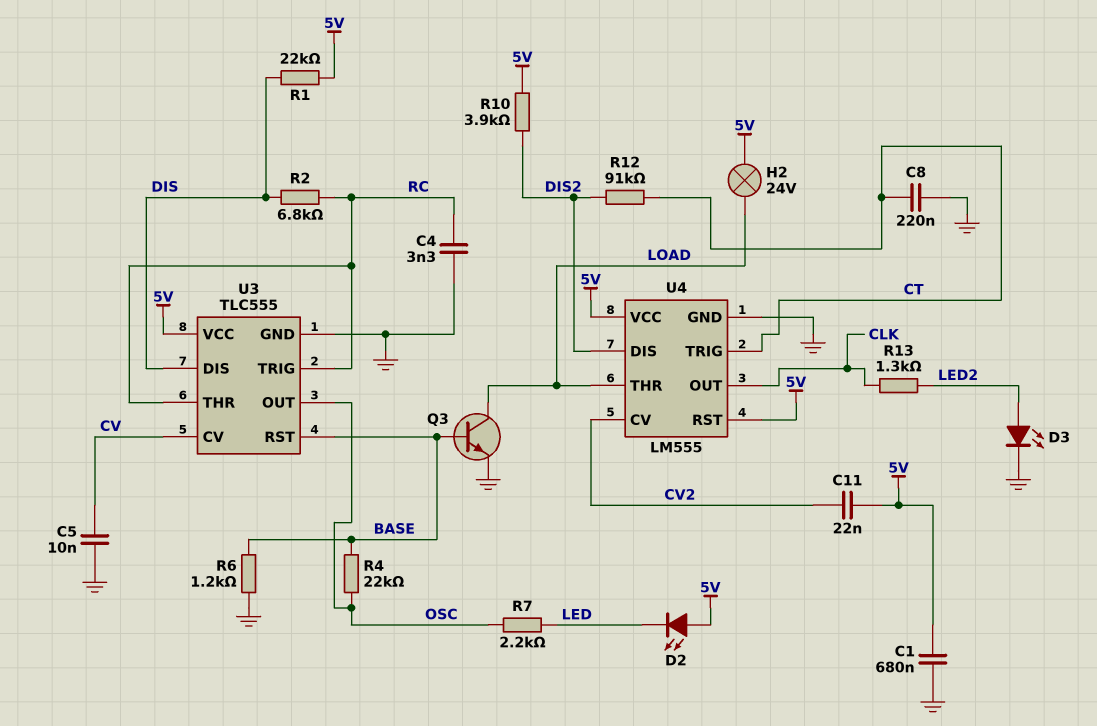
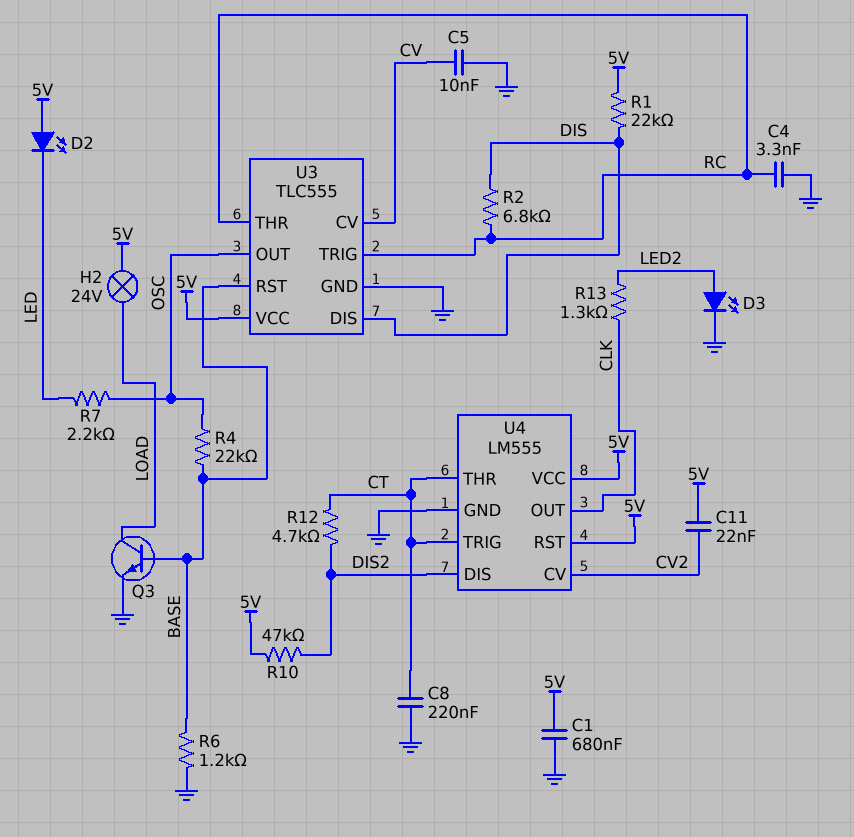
R10: 3.9k (5V, DIS2) -> 47k (5V, DIS2)
R12: 91k (CT, DIS2) -> 4.7k (CT, DIS2)
U4 pin THR: LOAD -> CT

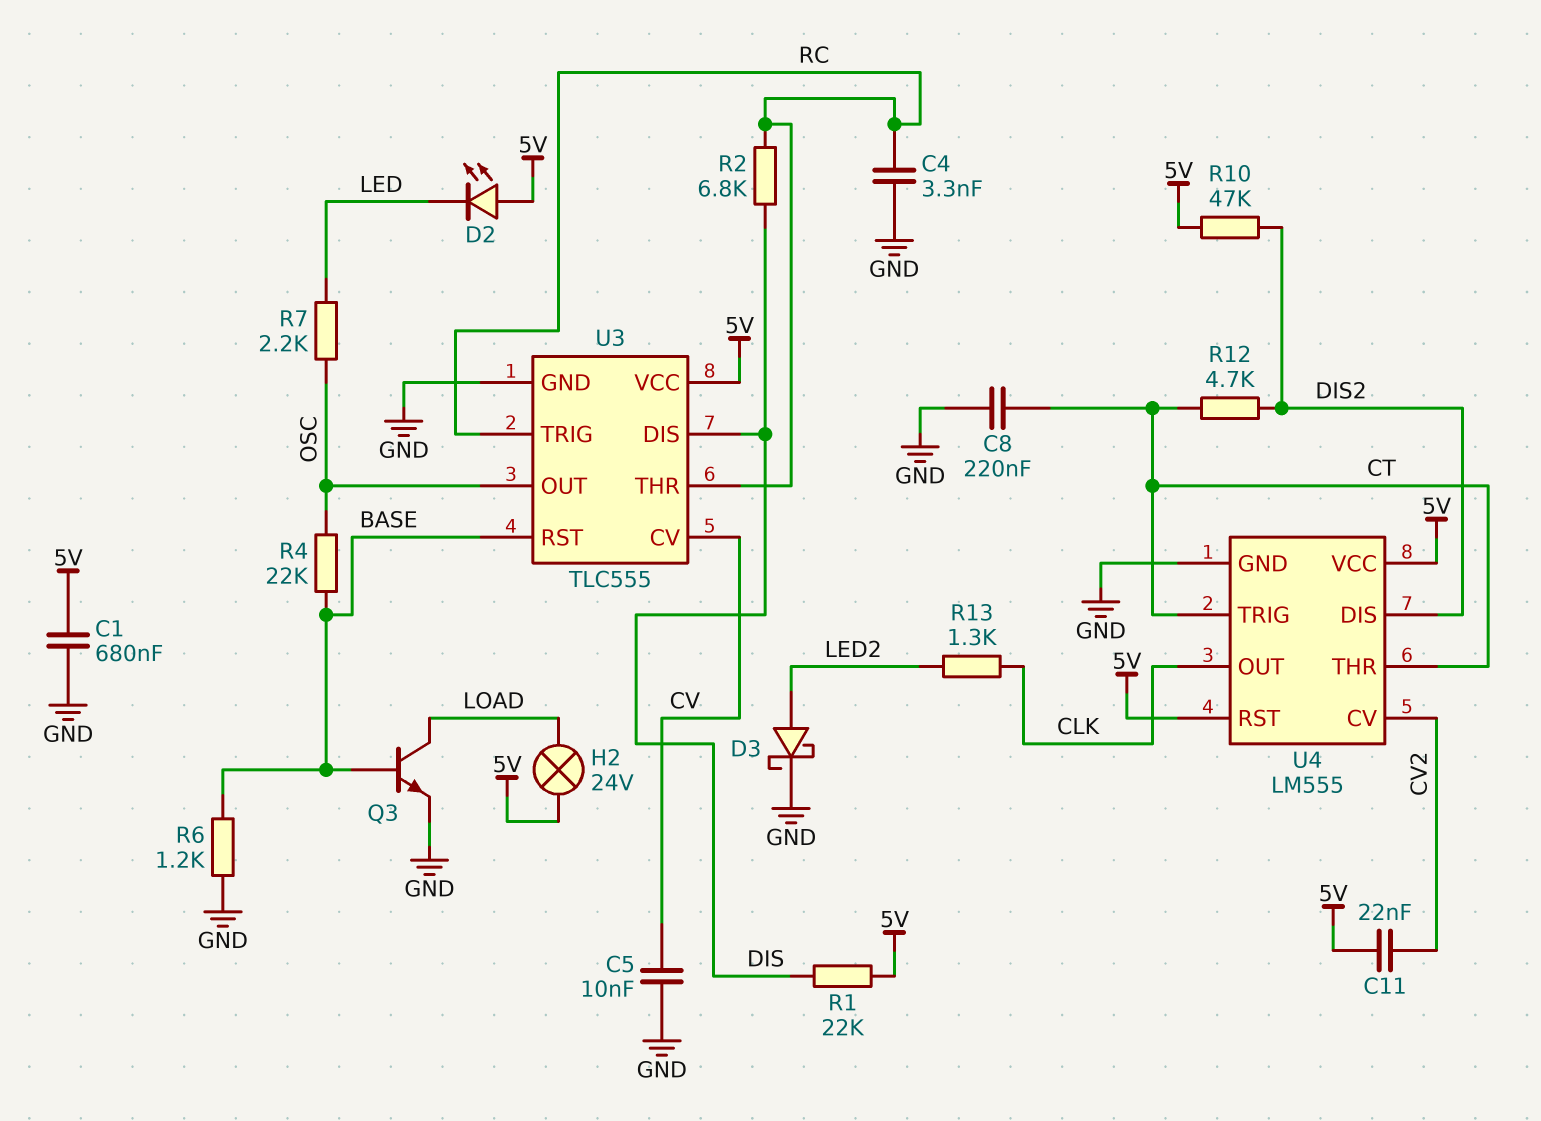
D3: LED (A LED2, K GND) -> schottky (A LED2, K GND)

